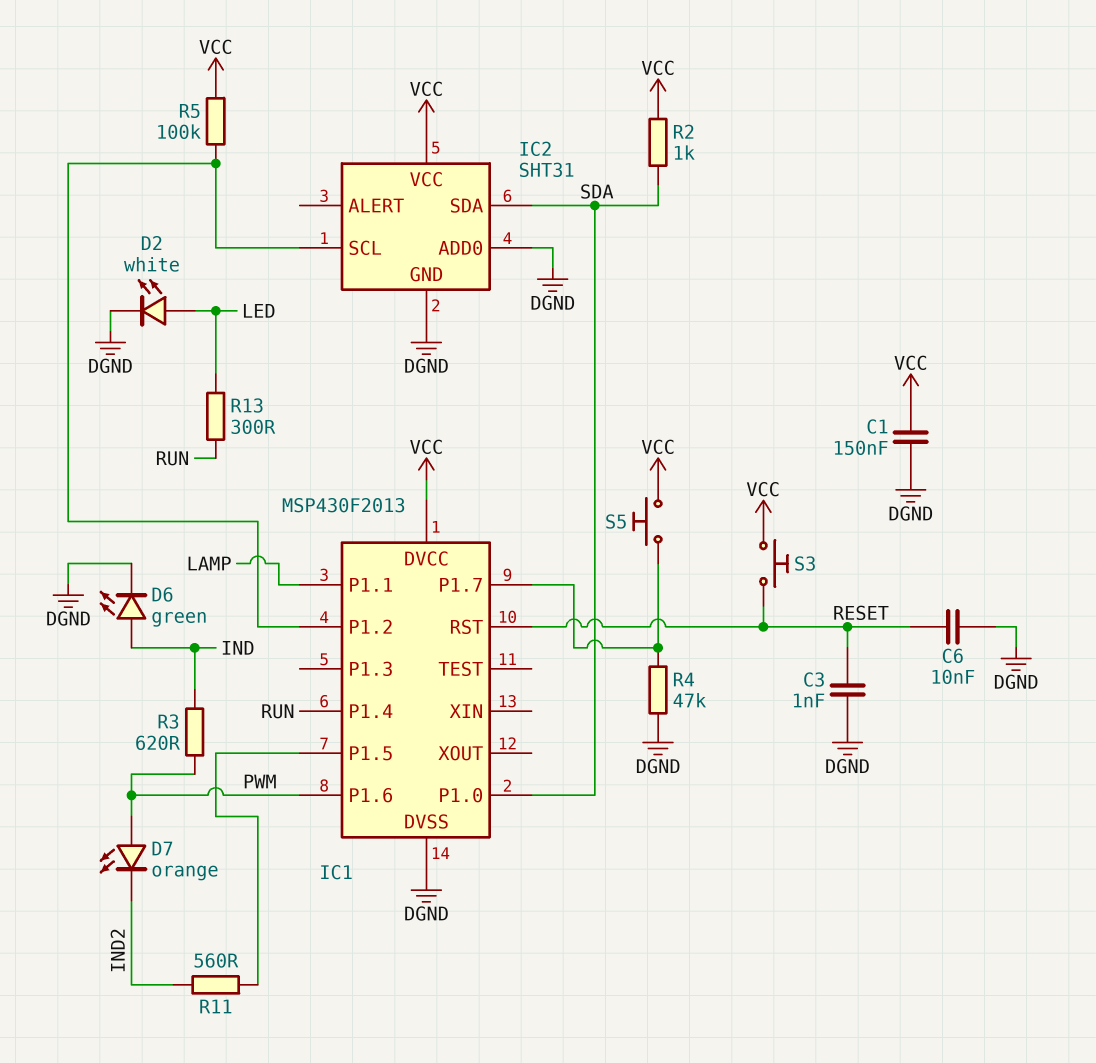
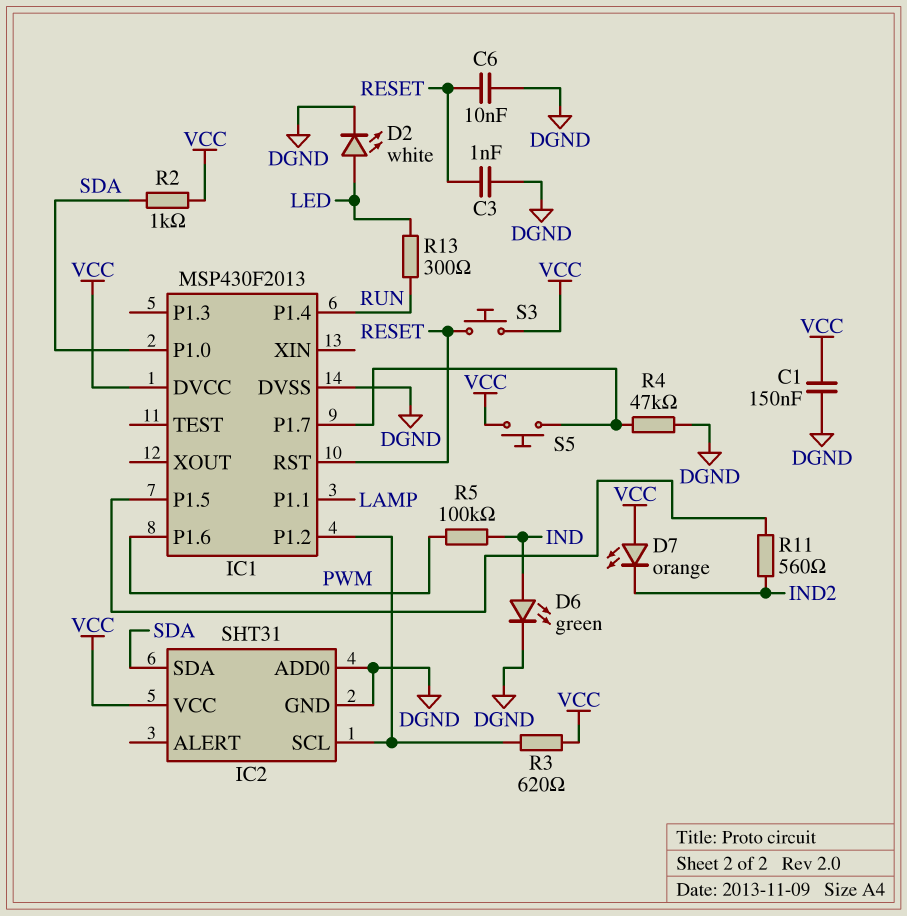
D7: LED orange (A PWM, K IND2) -> LED orange (A VCC, K IND2)
R3: 620 (IND, PWM) -> 620 (IC1/P1.2, VCC)
R5: 100k (IC1/P1.2, VCC) -> 100k (IND, PWM)

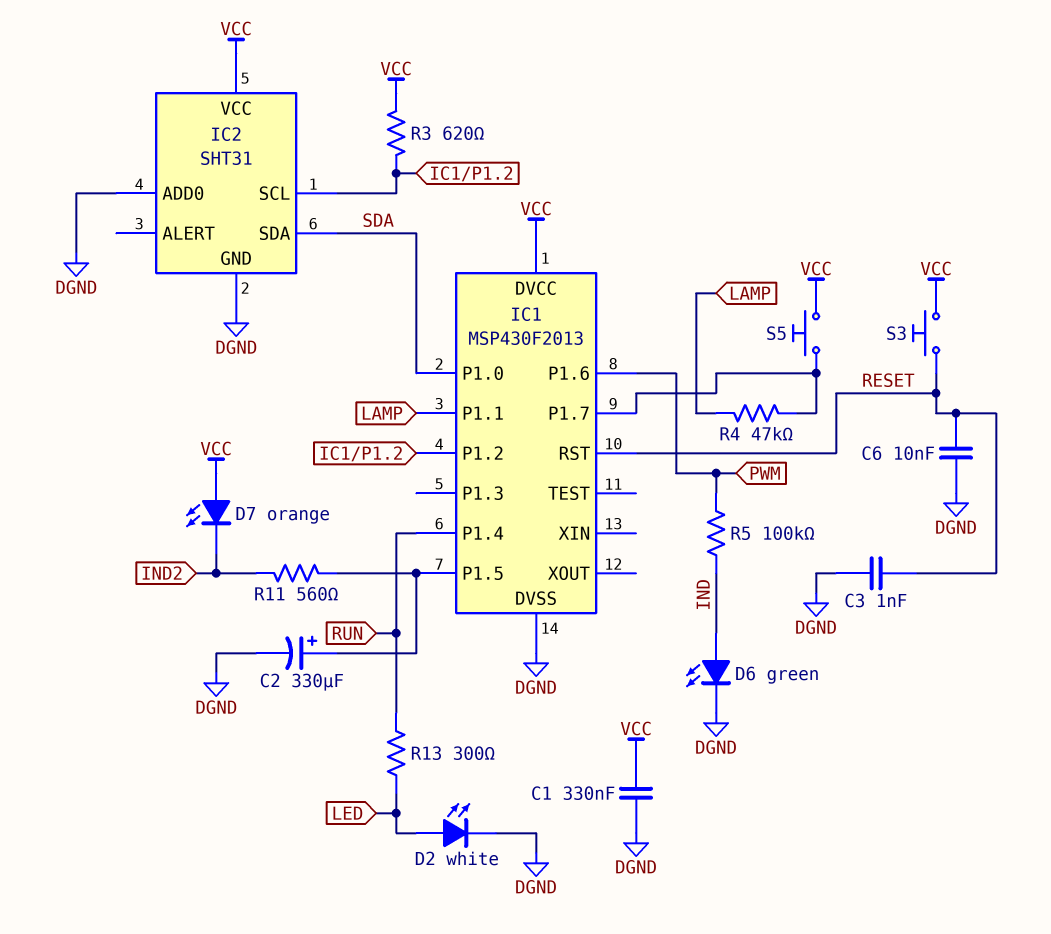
C1: 150nF (DGND, VCC) -> 330nF (DGND, VCC)
C2: none -> 330uF (plus IC1/P1.5, minus DGND)
R2: 1k (SDA, VCC) -> none
R4: 47k (DGND, IC1/P1.7) -> 47k (IC1/P1.7, LAMP)

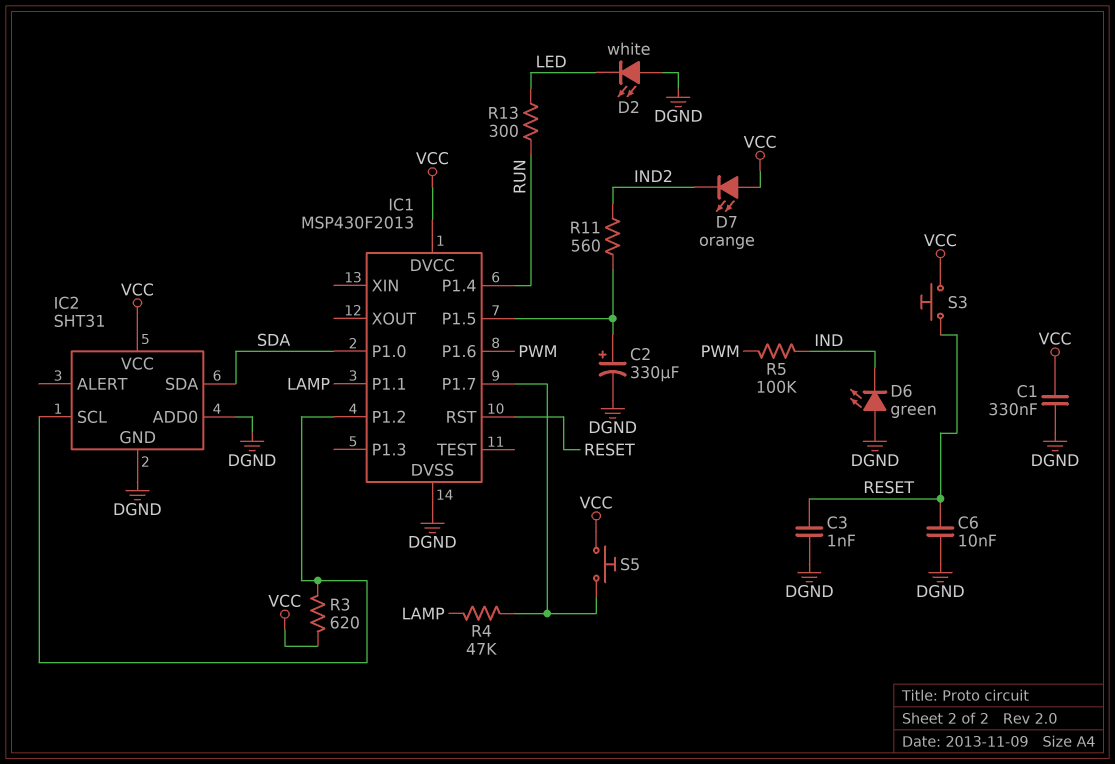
D2: LED white (A LED, K DGND) -> LED white (A DGND, K LED)
D6: LED green (A IND, K DGND) -> LED green (A DGND, K IND)

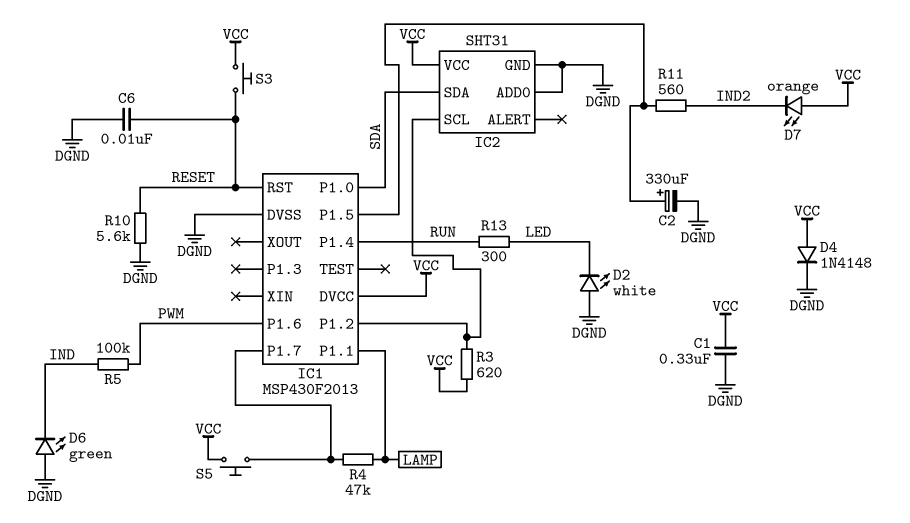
C3: 1nF (DGND, RESET) -> none
D4: none -> diode 1N4148 (A VCC, K DGND)
R10: none -> 5.6k (DGND, RESET)

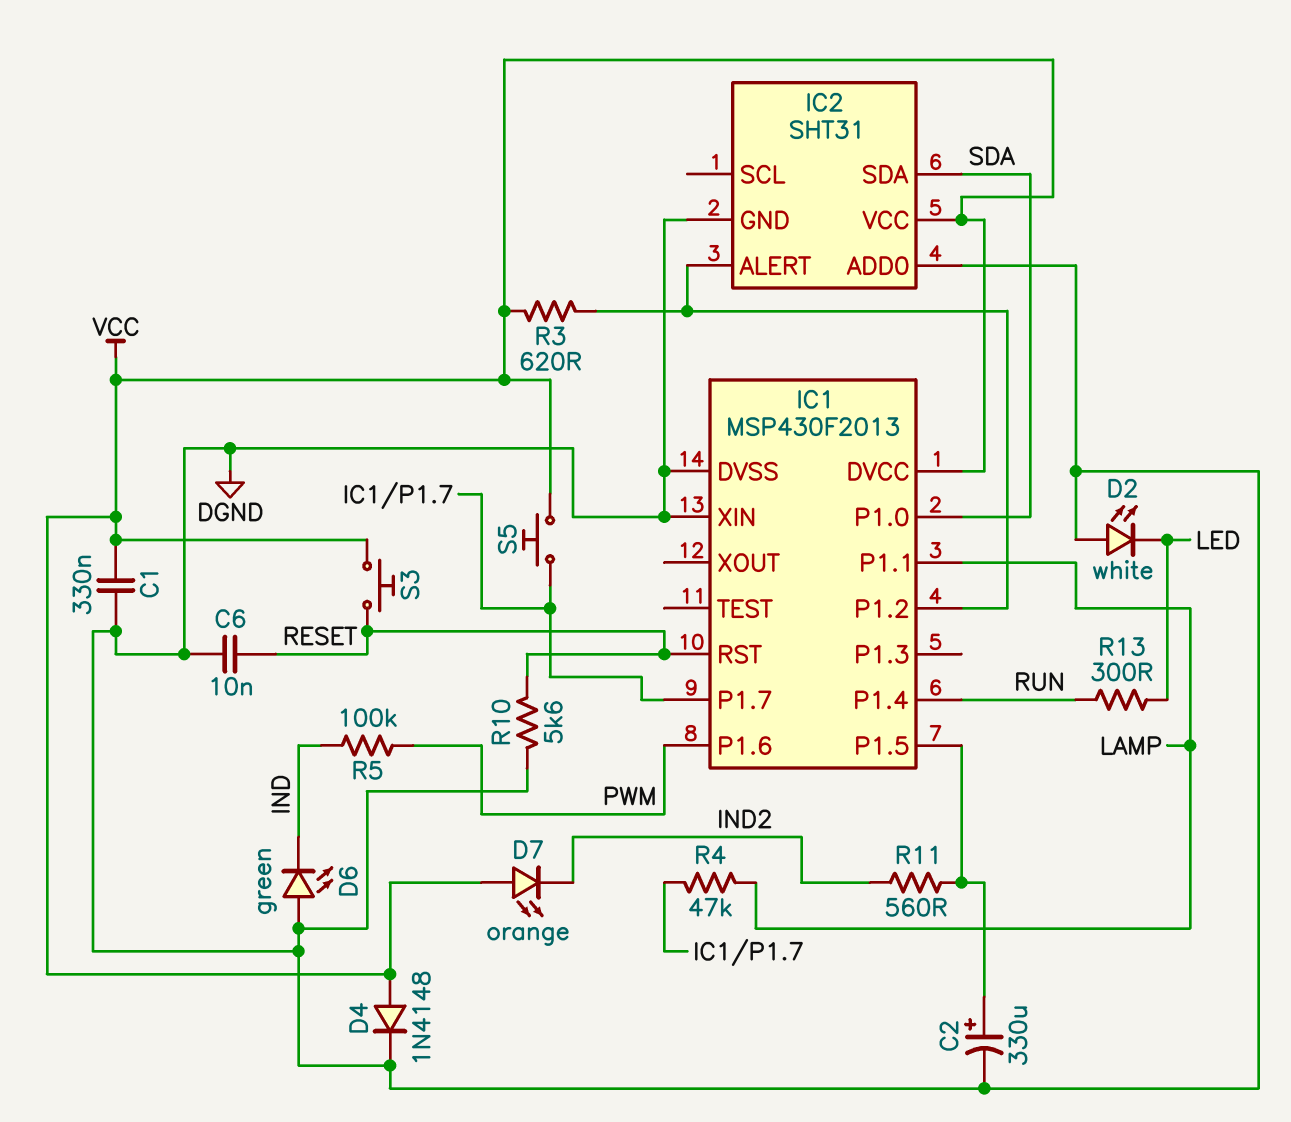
IC1 pin XIN: none -> DGND
IC2 pin ALERT: none -> IC1/P1.2
IC2 pin SCL: IC1/P1.2 -> none

